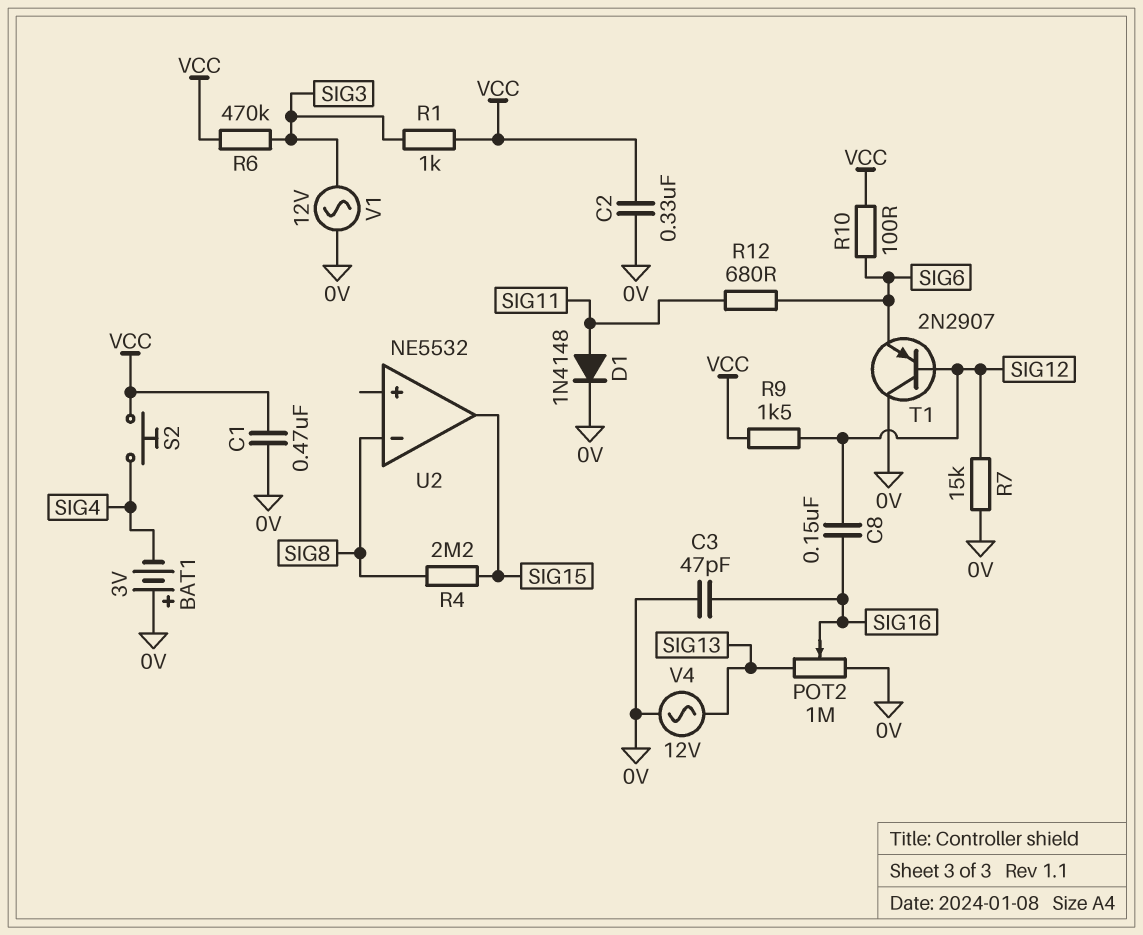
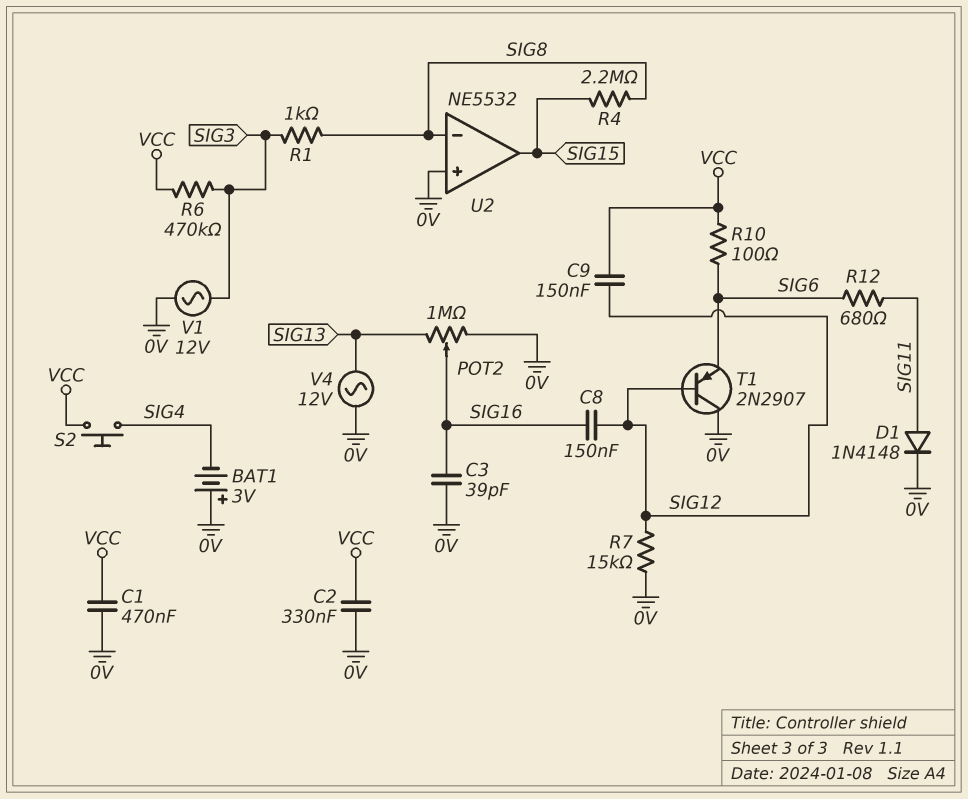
C3: 47pF (0V, SIG16) -> 39pF (0V, SIG16)
C9: none -> 150nF (SIG12, VCC)
R1: 1k (SIG3, VCC) -> 1k (SIG3, SIG8)
R9: 1.5k (SIG12, VCC) -> none
U2 pin in+: none -> 0V

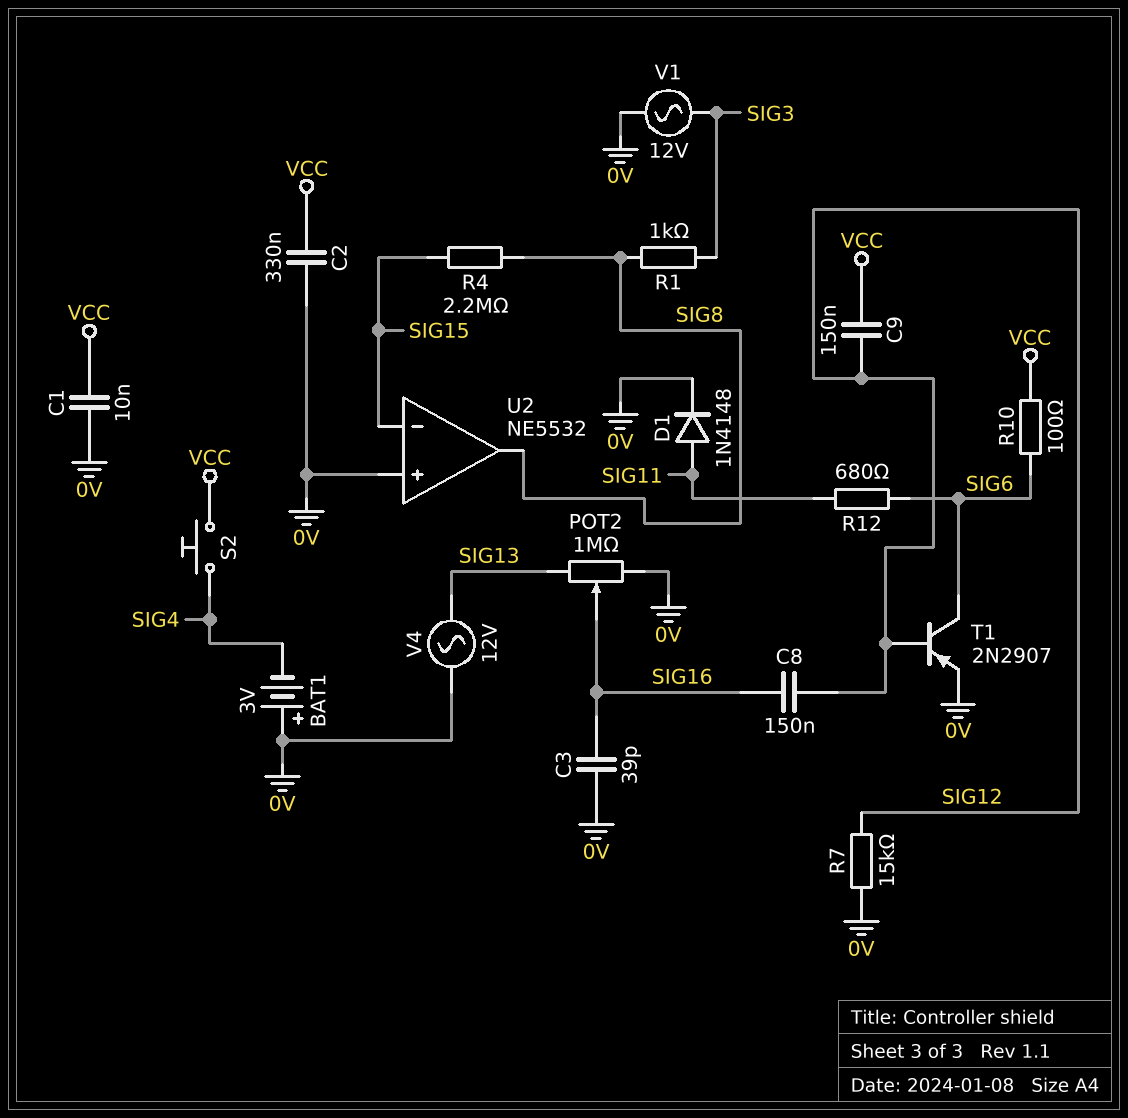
C1: 470nF (0V, VCC) -> 10nF (0V, VCC)
R6: 470k (SIG3, VCC) -> none
T1: PNP 2N2907 (B SIG12, C 0V, E SIG6) -> PNP 2N2907 (B SIG12, C SIG6, E 0V)
U2 pin in-: SIG8 -> SIG15
U2 pin out: SIG15 -> SIG8

